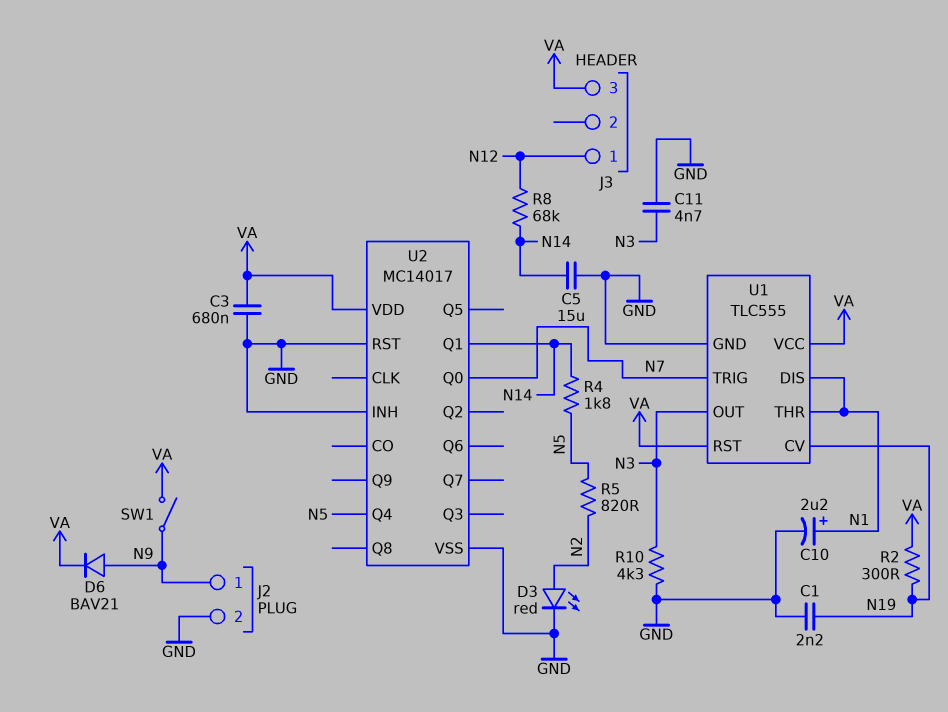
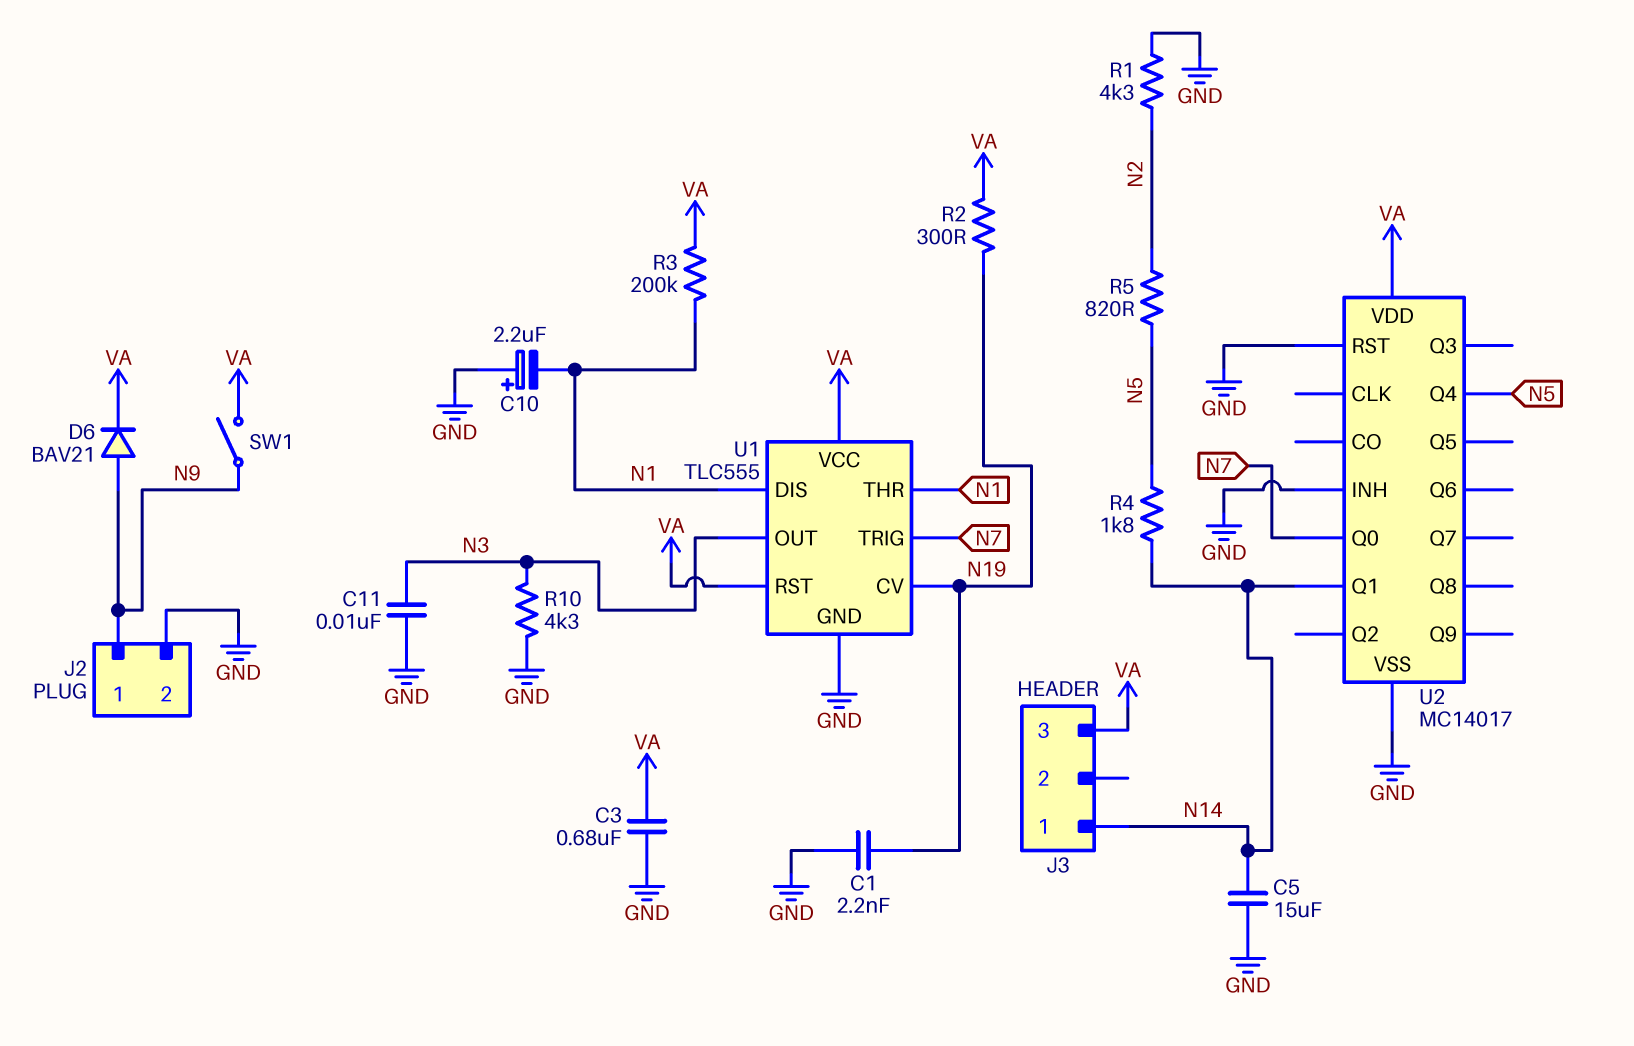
C10: 2.2uF (plus N1, minus GND) -> 2.2uF (plus GND, minus N1)
C11: 4.7nF (GND, N3) -> 10nF (GND, N3)
D3: LED red (A N2, K GND) -> none
J3 pin 1: N12 -> N14
R1: none -> 4.3k (GND, N2)
R3: none -> 200k (N1, VA)
R8: 68k (N12, N14) -> none

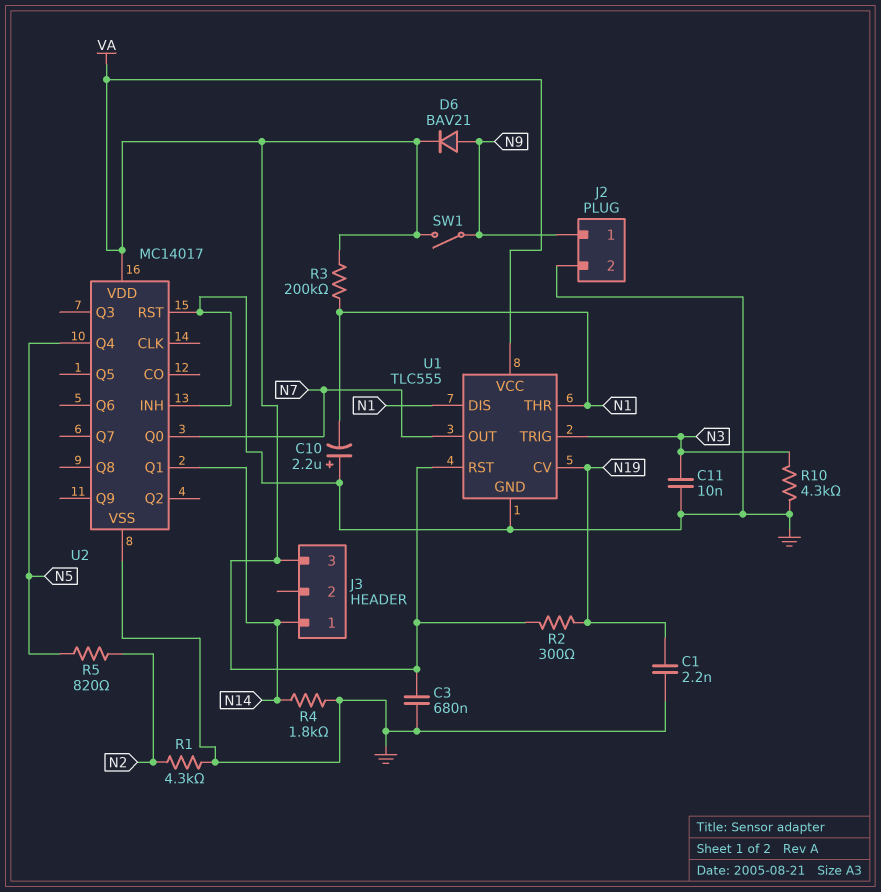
C5: 15uF (GND, N14) -> none
R4: 1.8k (N5, N14) -> 1.8k (GND, N14)
U1 pin OUT: N3 -> N7
U1 pin TRIG: N7 -> N3

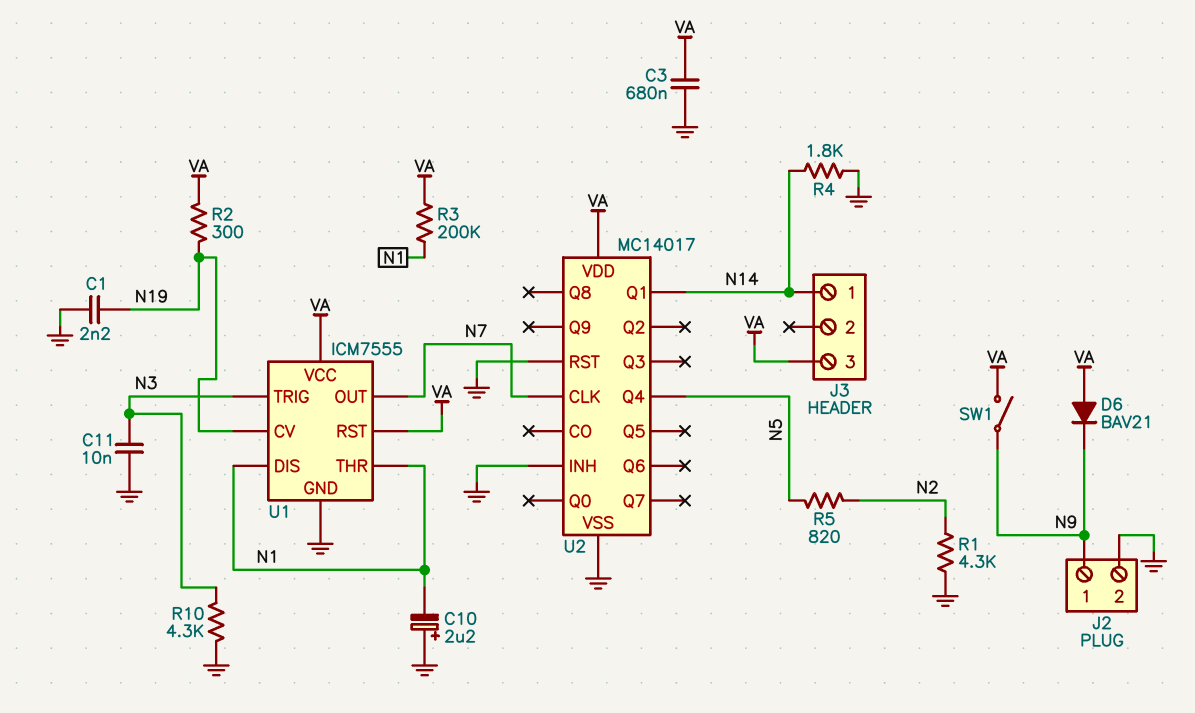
D6: diode BAV21 (A N9, K VA) -> diode BAV21 (A VA, K N9)
U1: TLC555 -> ICM7555
U2 pin CLK: none -> N7
U2 pin Q0: N7 -> none

